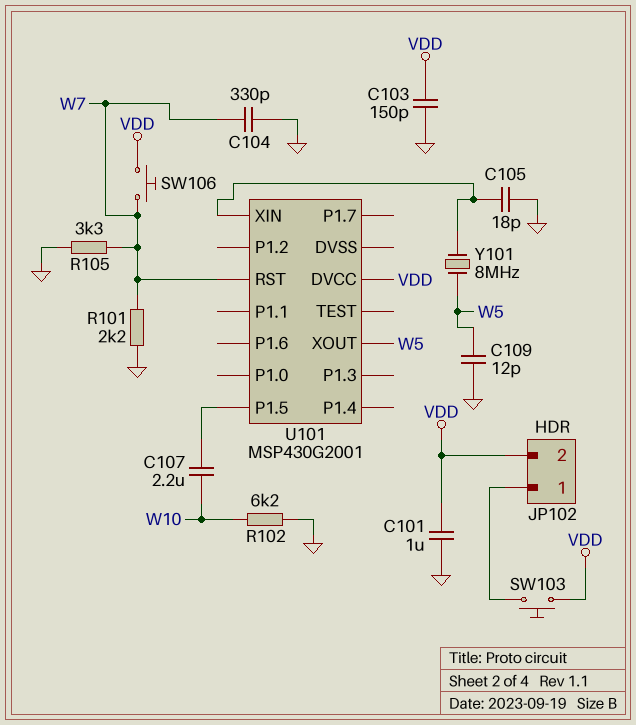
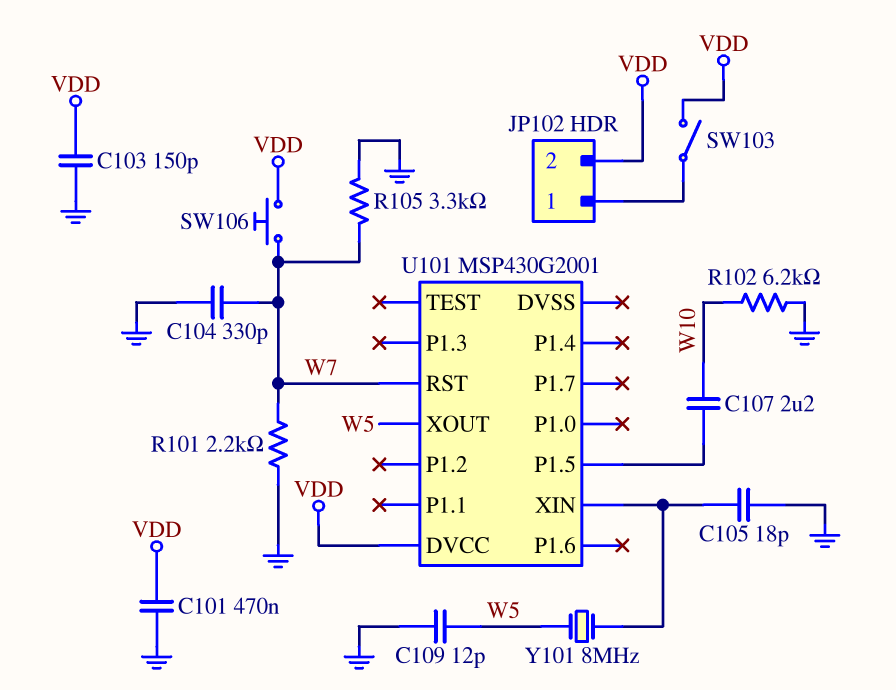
C101: 1uF (GND, VDD) -> 470nF (GND, VDD)
SW103: button (JP102/1, VDD) -> switch (JP102/1, VDD)

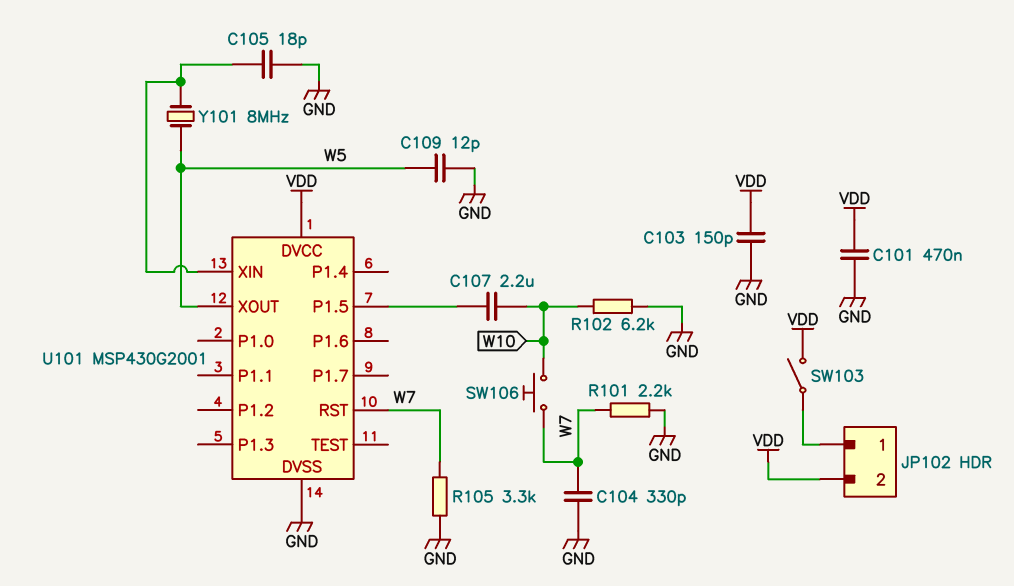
SW106: button (VDD, W7) -> button (W7, W10)
U101 pin DVSS: none -> GND

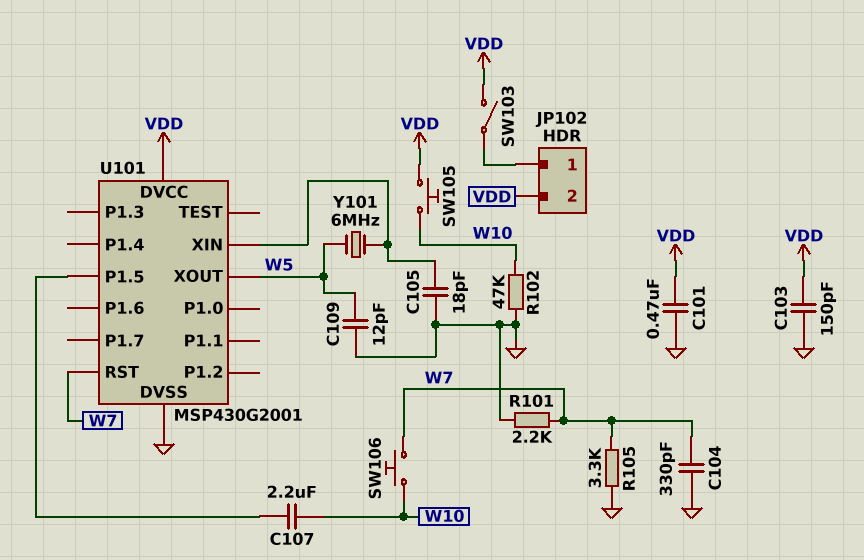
R102: 6.2k (GND, W10) -> 47k (GND, W10)
SW105: none -> button (VDD, W10)
Y101: 8MHz (U101/XIN, W5) -> 6MHz (U101/XIN, W5)

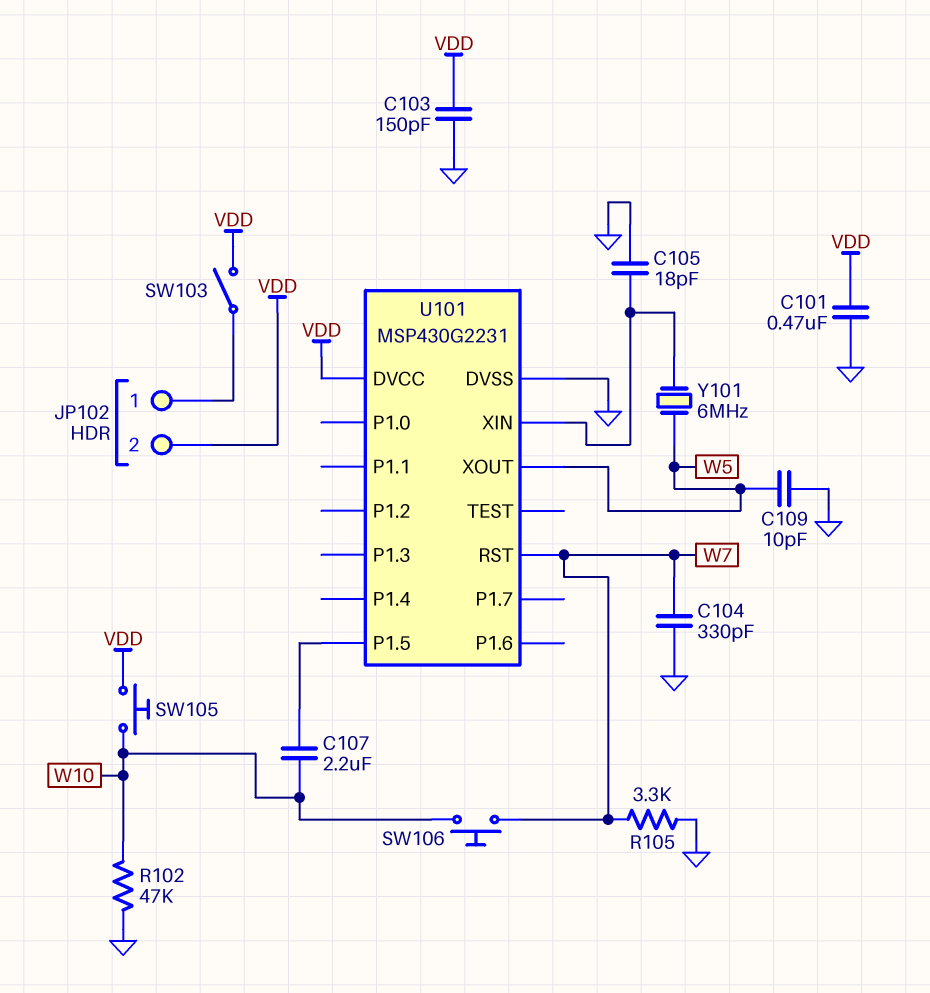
C109: 12pF (GND, W5) -> 10pF (GND, W5)
R101: 2.2k (GND, W7) -> none
U101: MSP430G2001 -> MSP430G2231

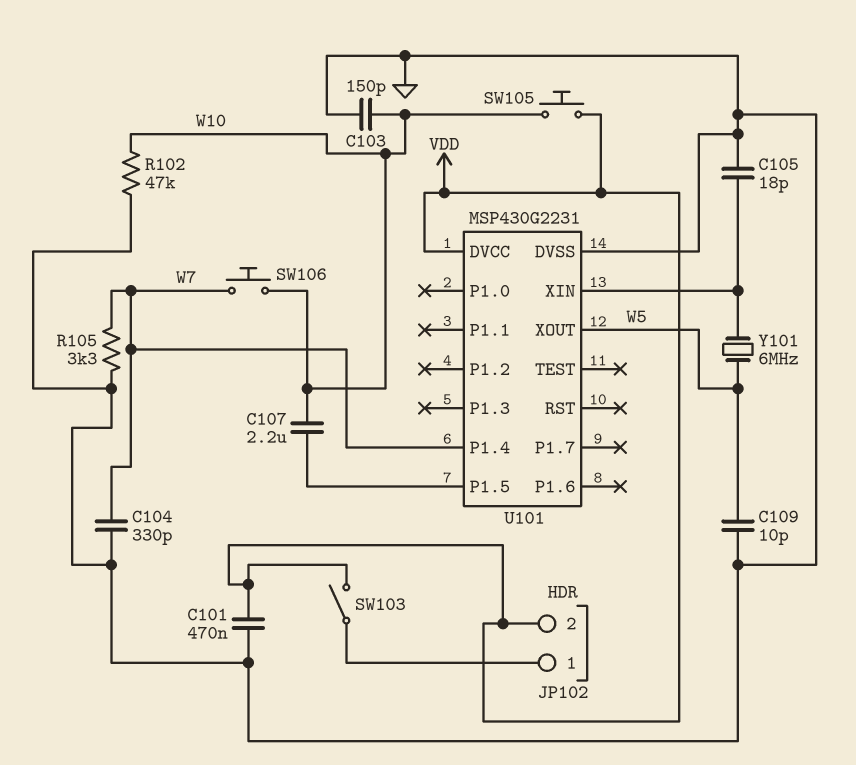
C103: 150pF (GND, VDD) -> 150pF (GND, W10)
U101 pin P1.4: none -> W7
U101 pin RST: W7 -> none

